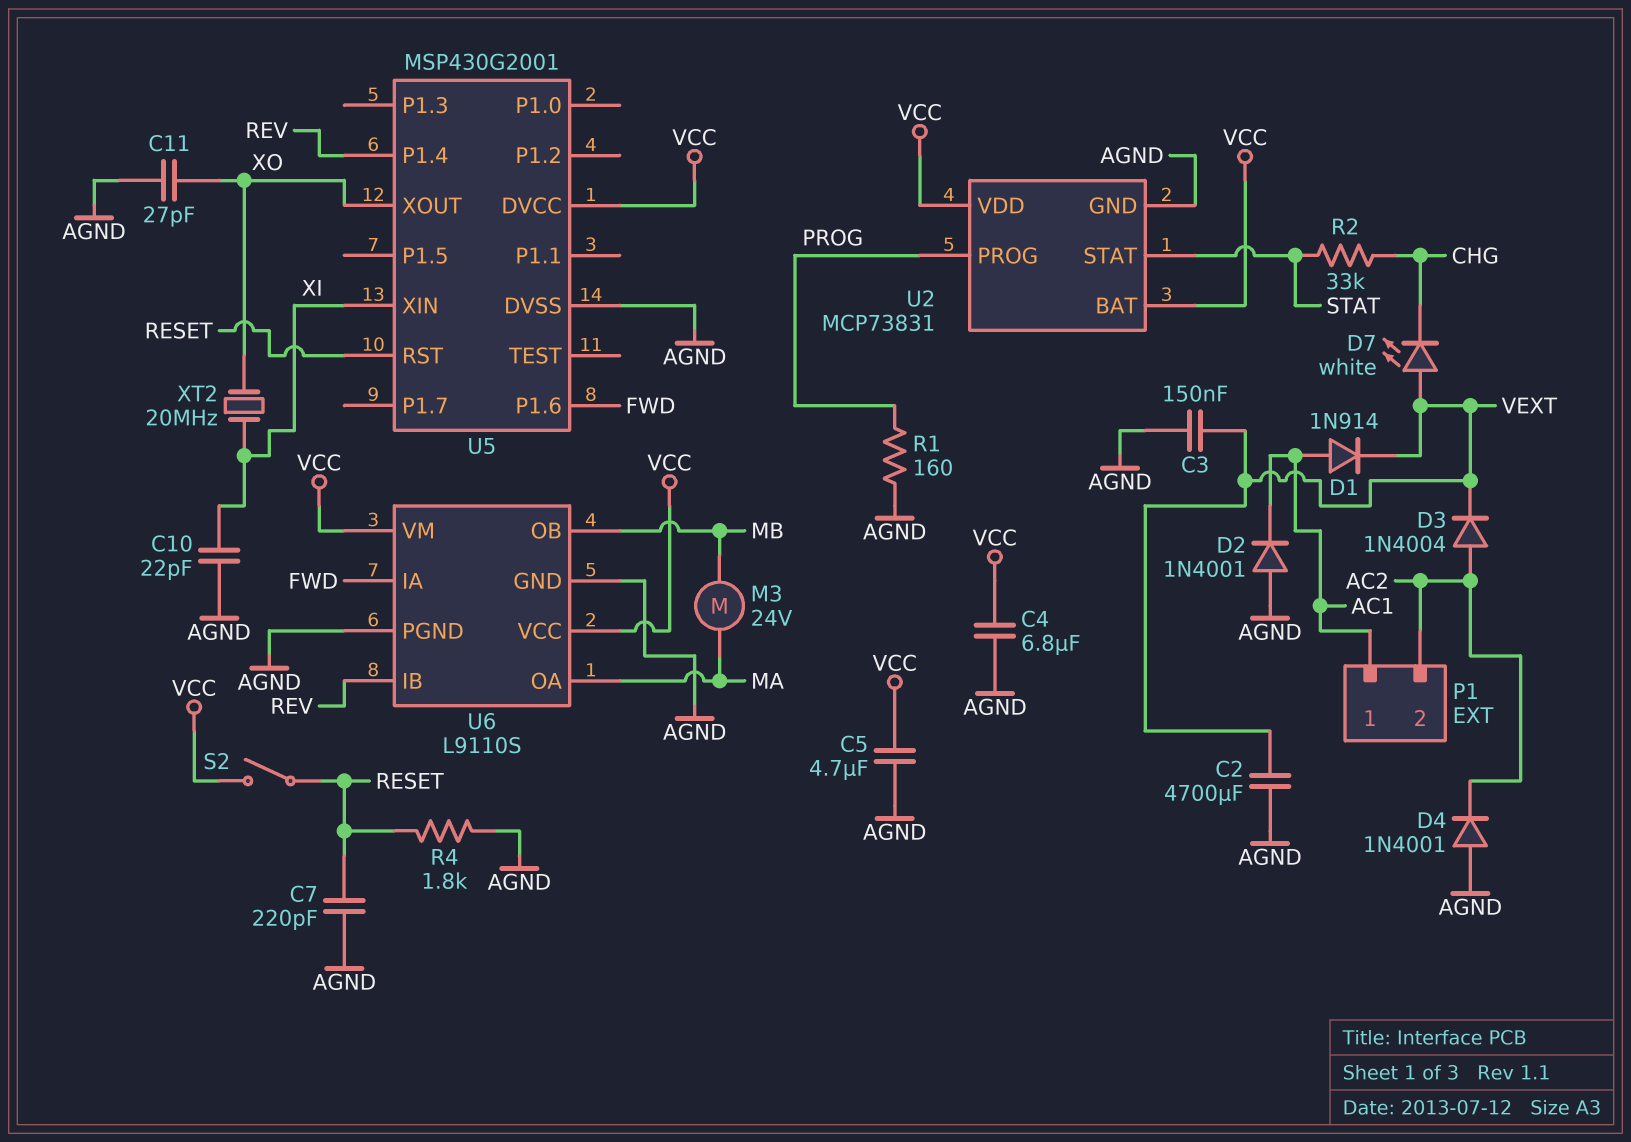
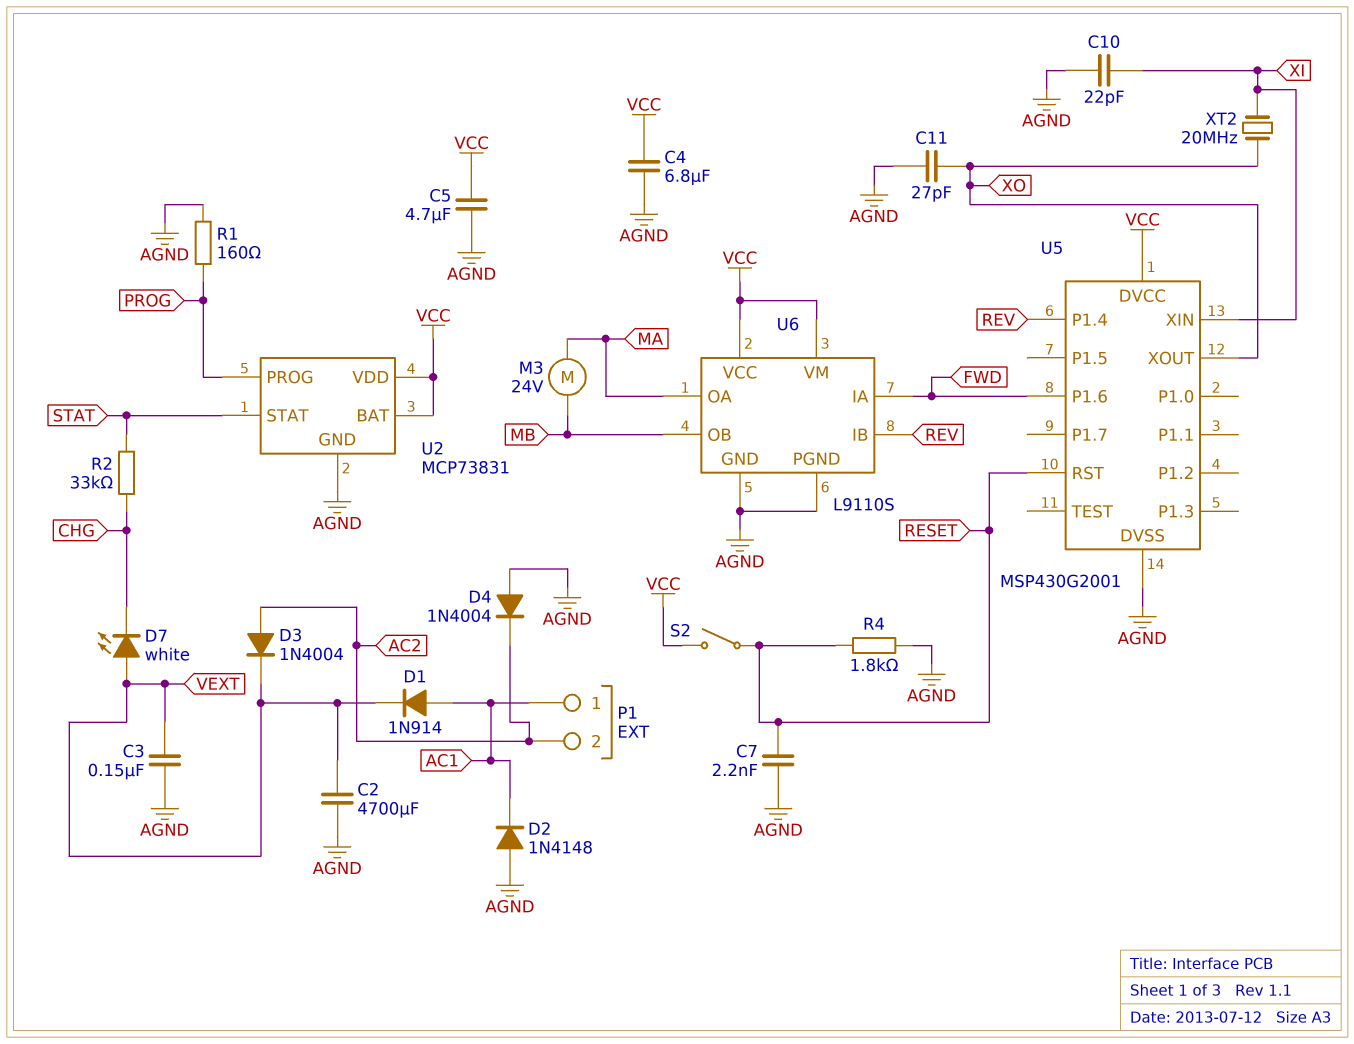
C7: 220pF (AGND, RESET) -> 2.2nF (AGND, RESET)
D2: diode 1N4001 (A AGND, K AC1) -> diode 1N4148 (A AGND, K AC1)
D4: diode 1N4001 (A AGND, K AC2) -> diode 1N4004 (A AGND, K AC2)

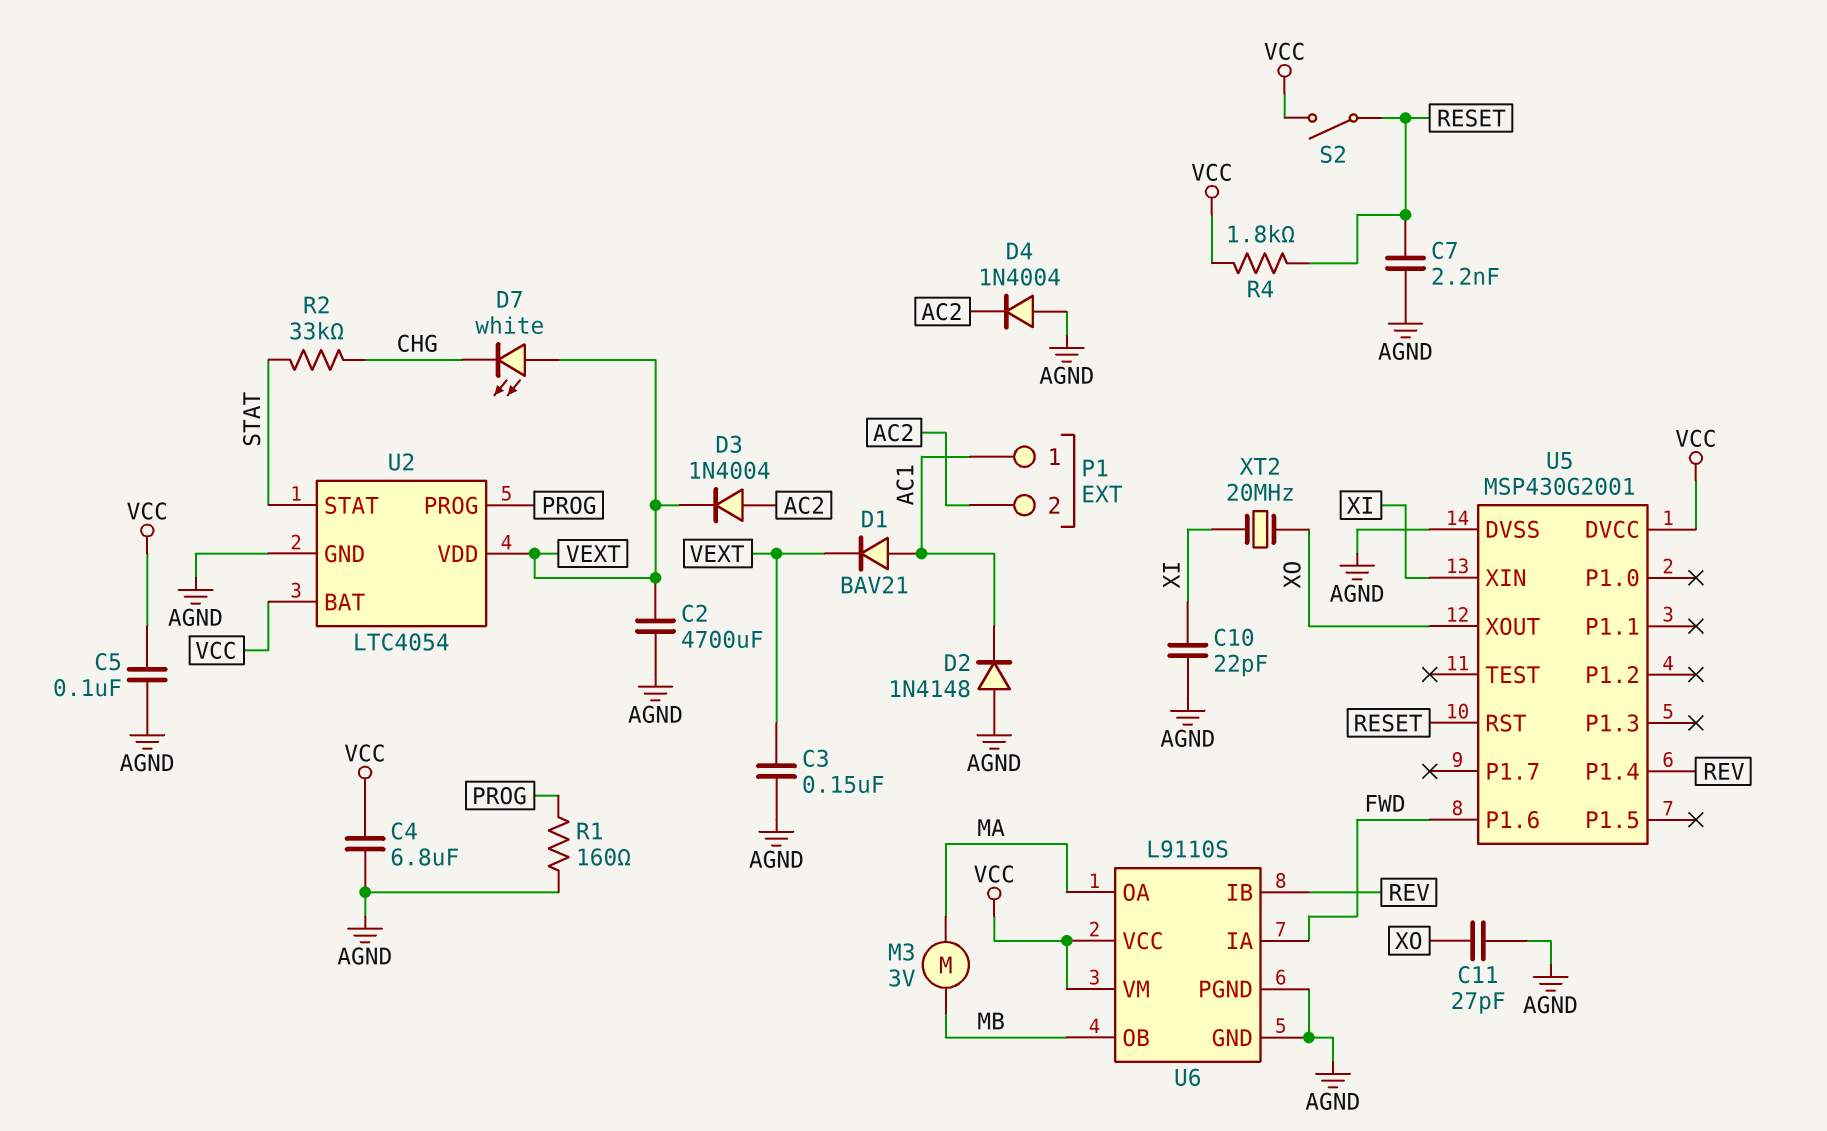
C5: 4.7uF (AGND, VCC) -> 100nF (AGND, VCC)
D1: diode 1N914 (A AC1, K VEXT) -> diode BAV21 (A AC1, K VEXT)
M3: motor 24V (MA, MB) -> motor 3V (MA, MB)
R4: 1.8k (AGND, RESET) -> 1.8k (RESET, VCC)
U2: MCP73831 -> LTC4054
U2 pin VDD: VCC -> VEXT

